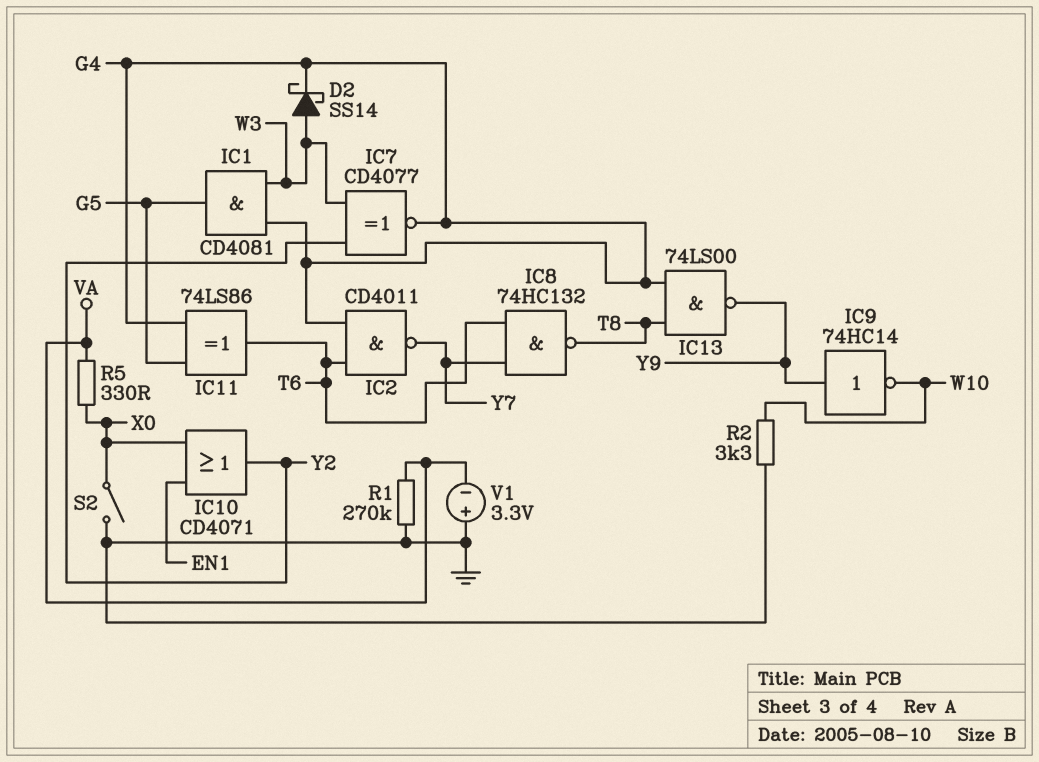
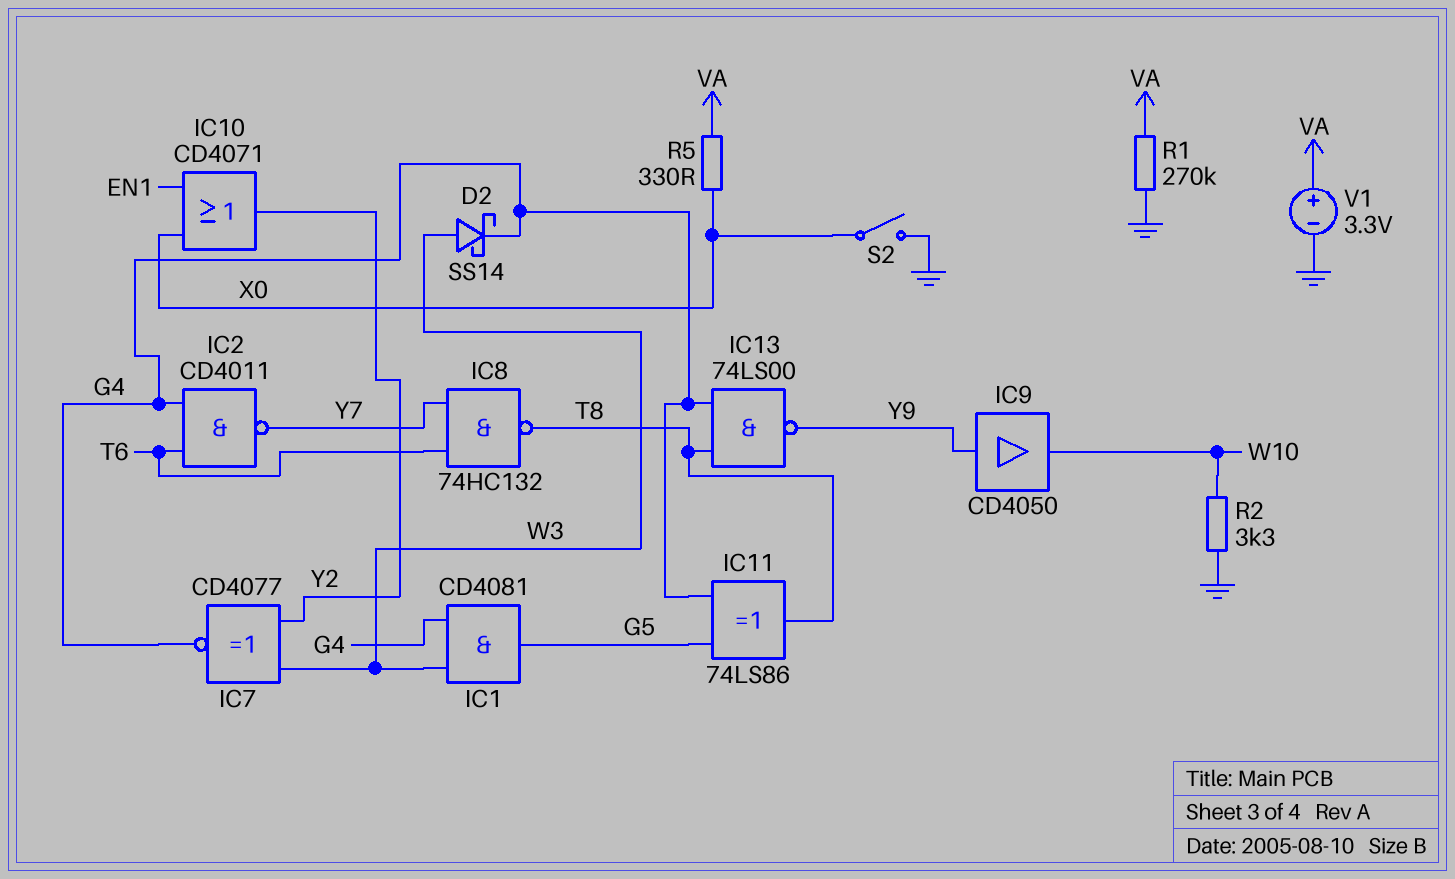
IC9: NOT 74HC14 (in Y9, out W10) -> buffer CD4050 (in Y9, out W10)
IC11: XOR 74LS86 (in G4, in G5, out T6) -> XOR 74LS86 (in G4, in G5, out T8)
V1: 3.3V (plus GND, minus VA) -> 3.3V (plus VA, minus GND)

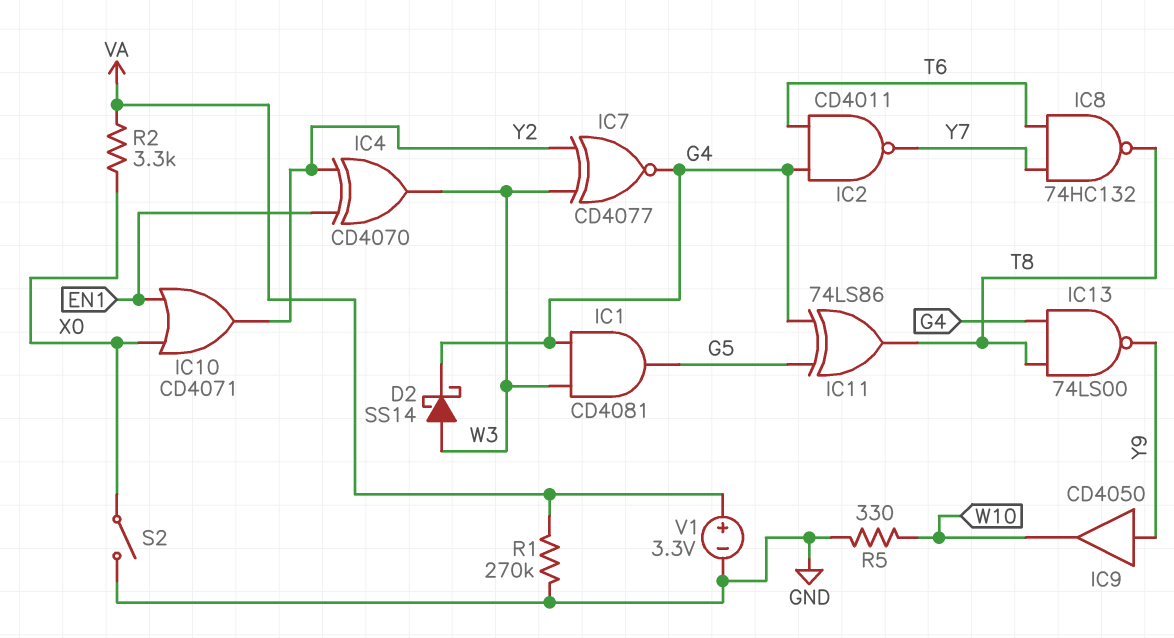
IC4: none -> XOR CD4070 (in EN1, in Y2, out W3)
R2: 3.3k (GND, W10) -> 3.3k (VA, X0)
R5: 330 (VA, X0) -> 330 (GND, W10)

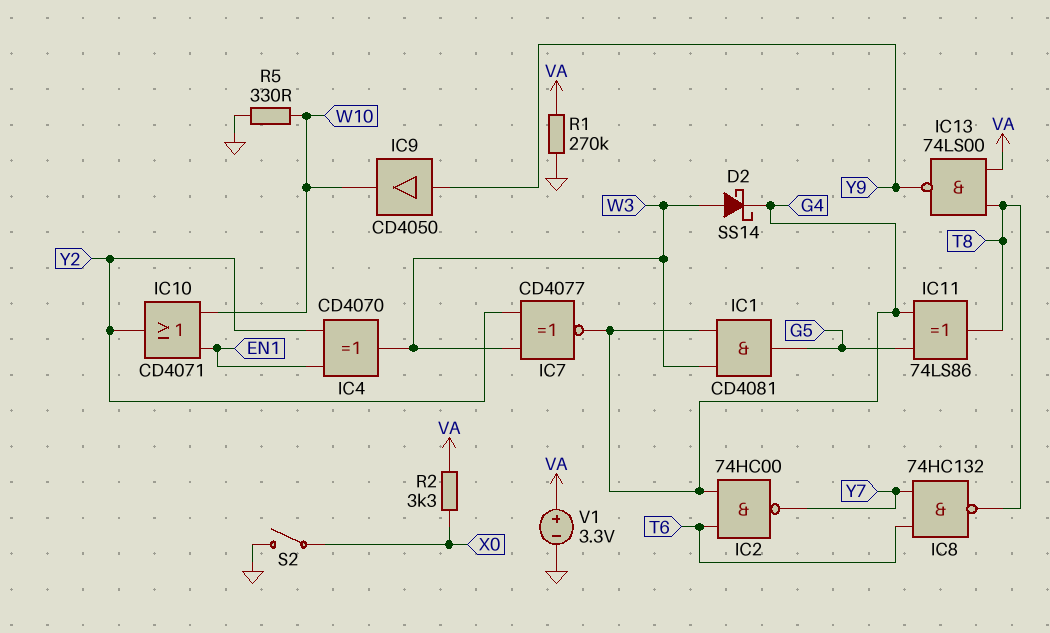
IC2: NAND CD4011 (in G4, in T6, out Y7) -> NAND 74HC00 (in G4, in T6, out Y7)
IC10: OR CD4071 (in EN1, in X0, out Y2) -> OR CD4071 (in EN1, in W10, out Y2)
IC13: NAND 74LS00 (in G4, in T8, out Y9) -> NAND 74LS00 (in T8, in VA, out Y9)

